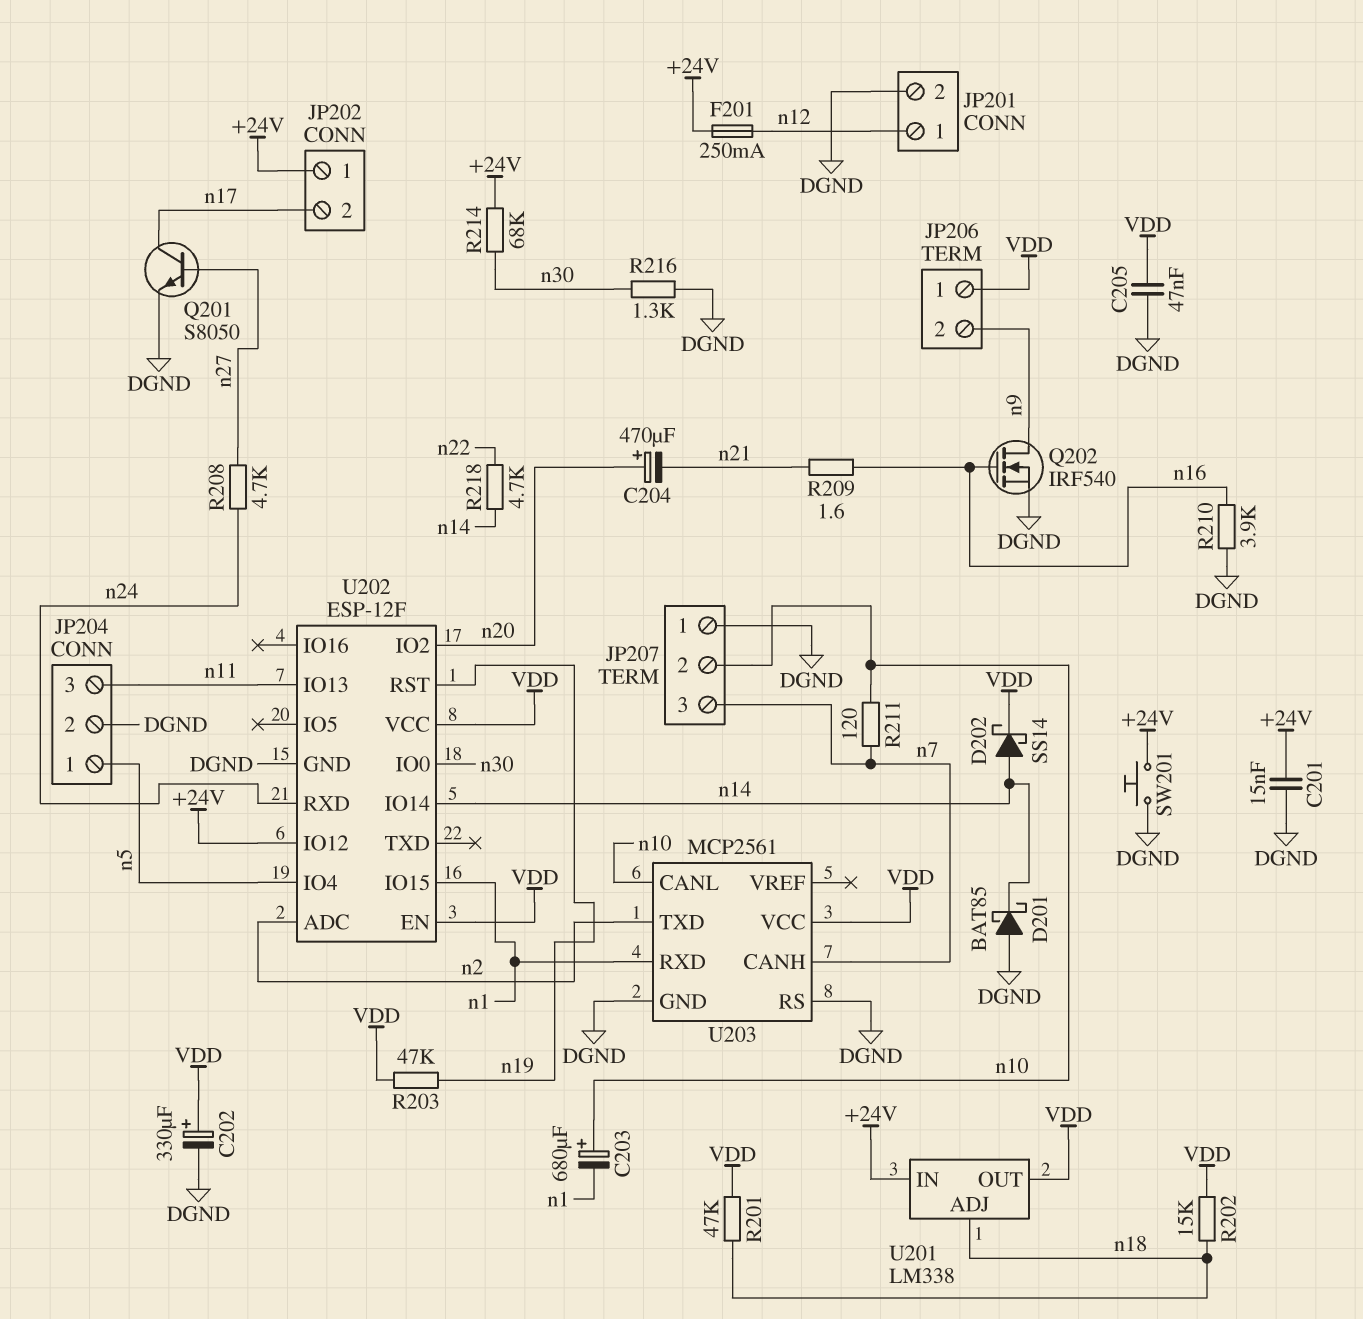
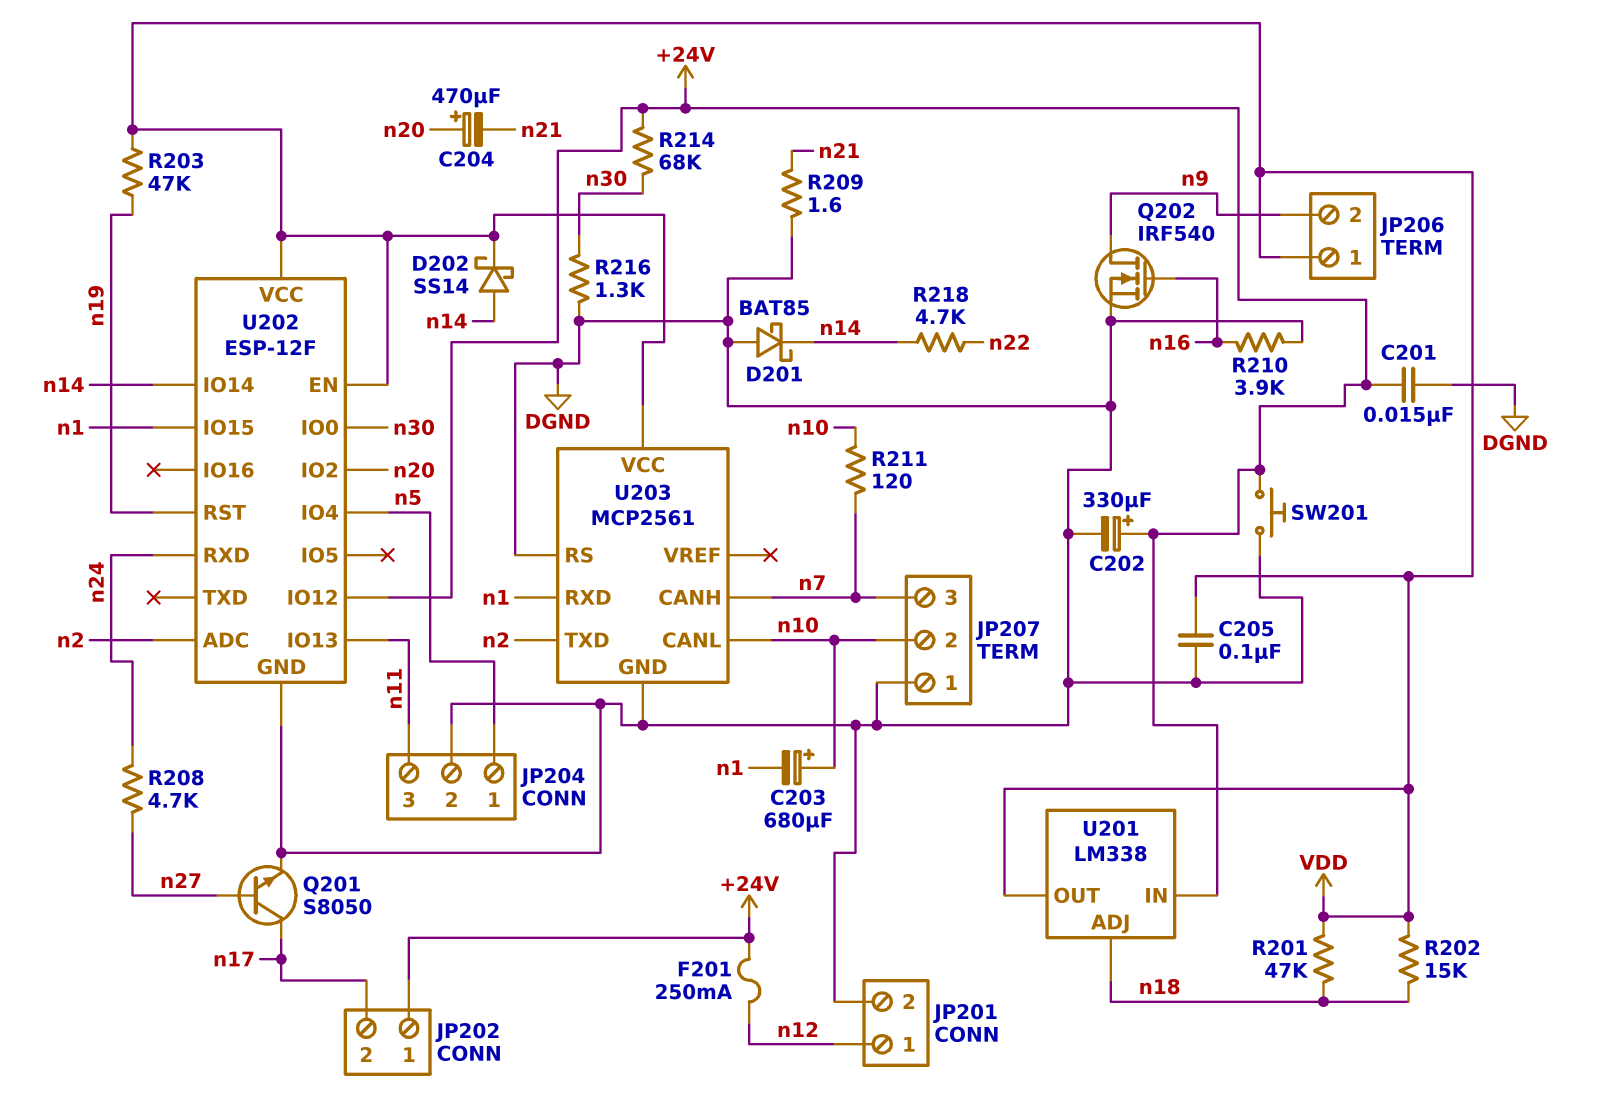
C202: 330uF (plus VDD, minus DGND) -> 330uF (plus +24V, minus DGND)
C205: 47nF (DGND, VDD) -> 100nF (DGND, VDD)
R209: 1.6 (n16, n21) -> 1.6 (DGND, n21)

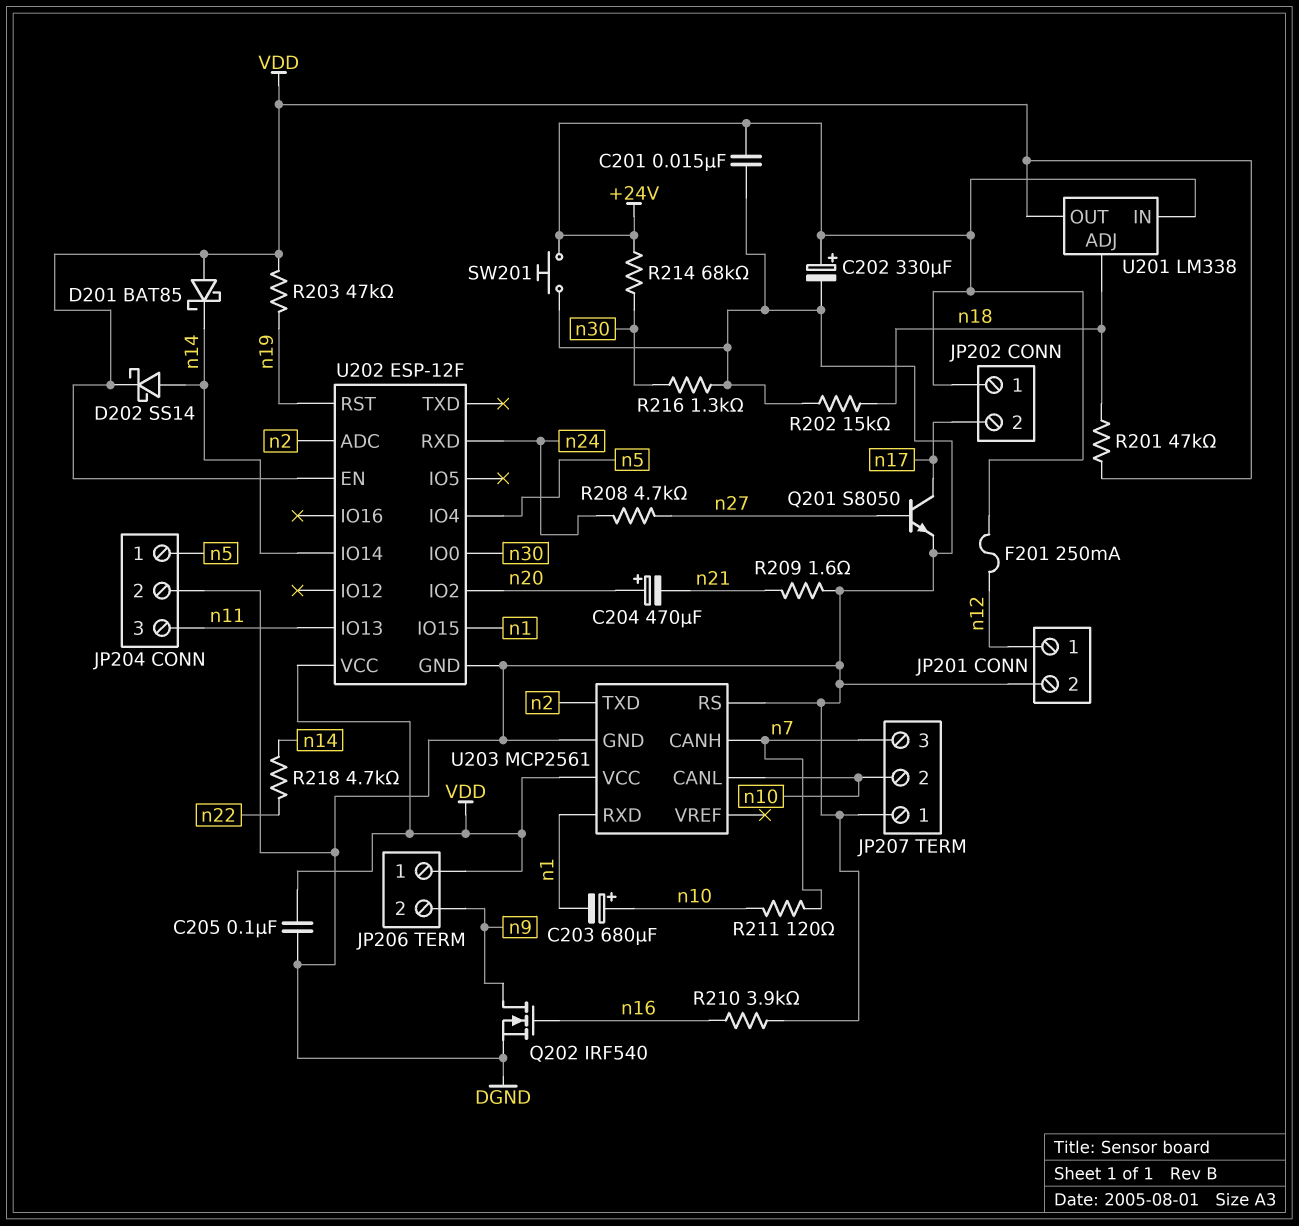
D201: schottky BAT85 (A DGND, K n14) -> schottky BAT85 (A VDD, K n14)
R202: 15k (VDD, n18) -> 15k (DGND, n18)
U202 pin IO12: +24V -> none

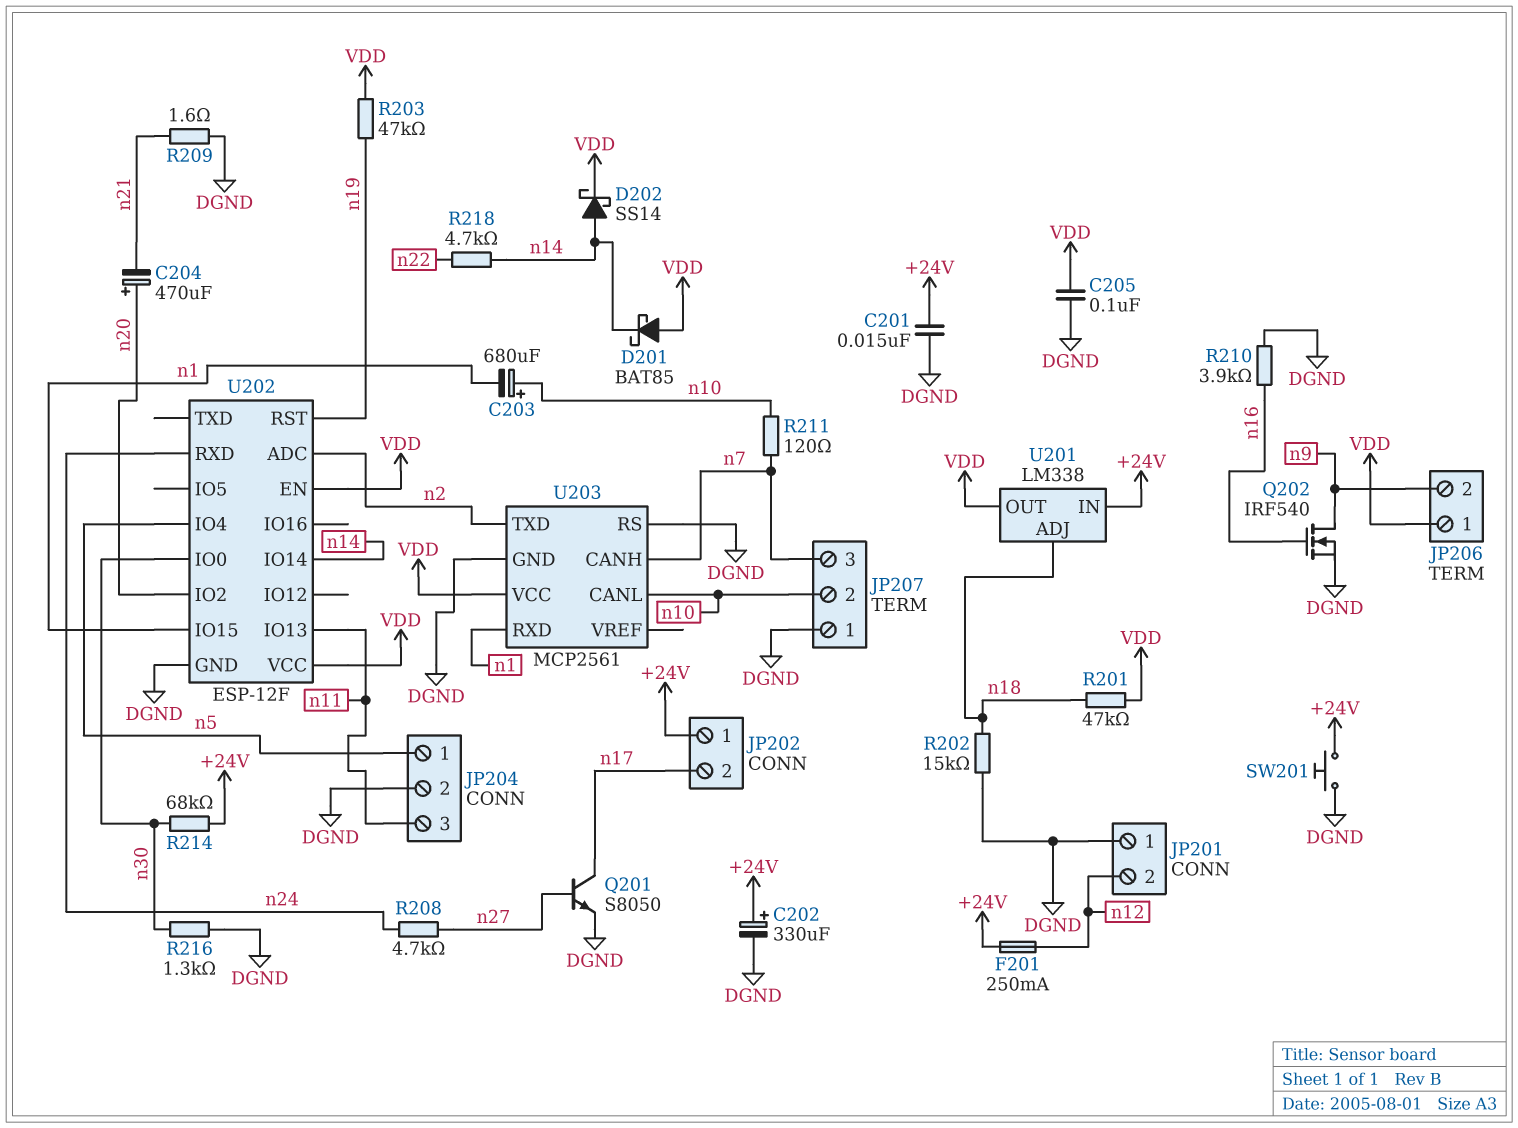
JP201 pin 1: n12 -> DGND
JP201 pin 2: DGND -> n12

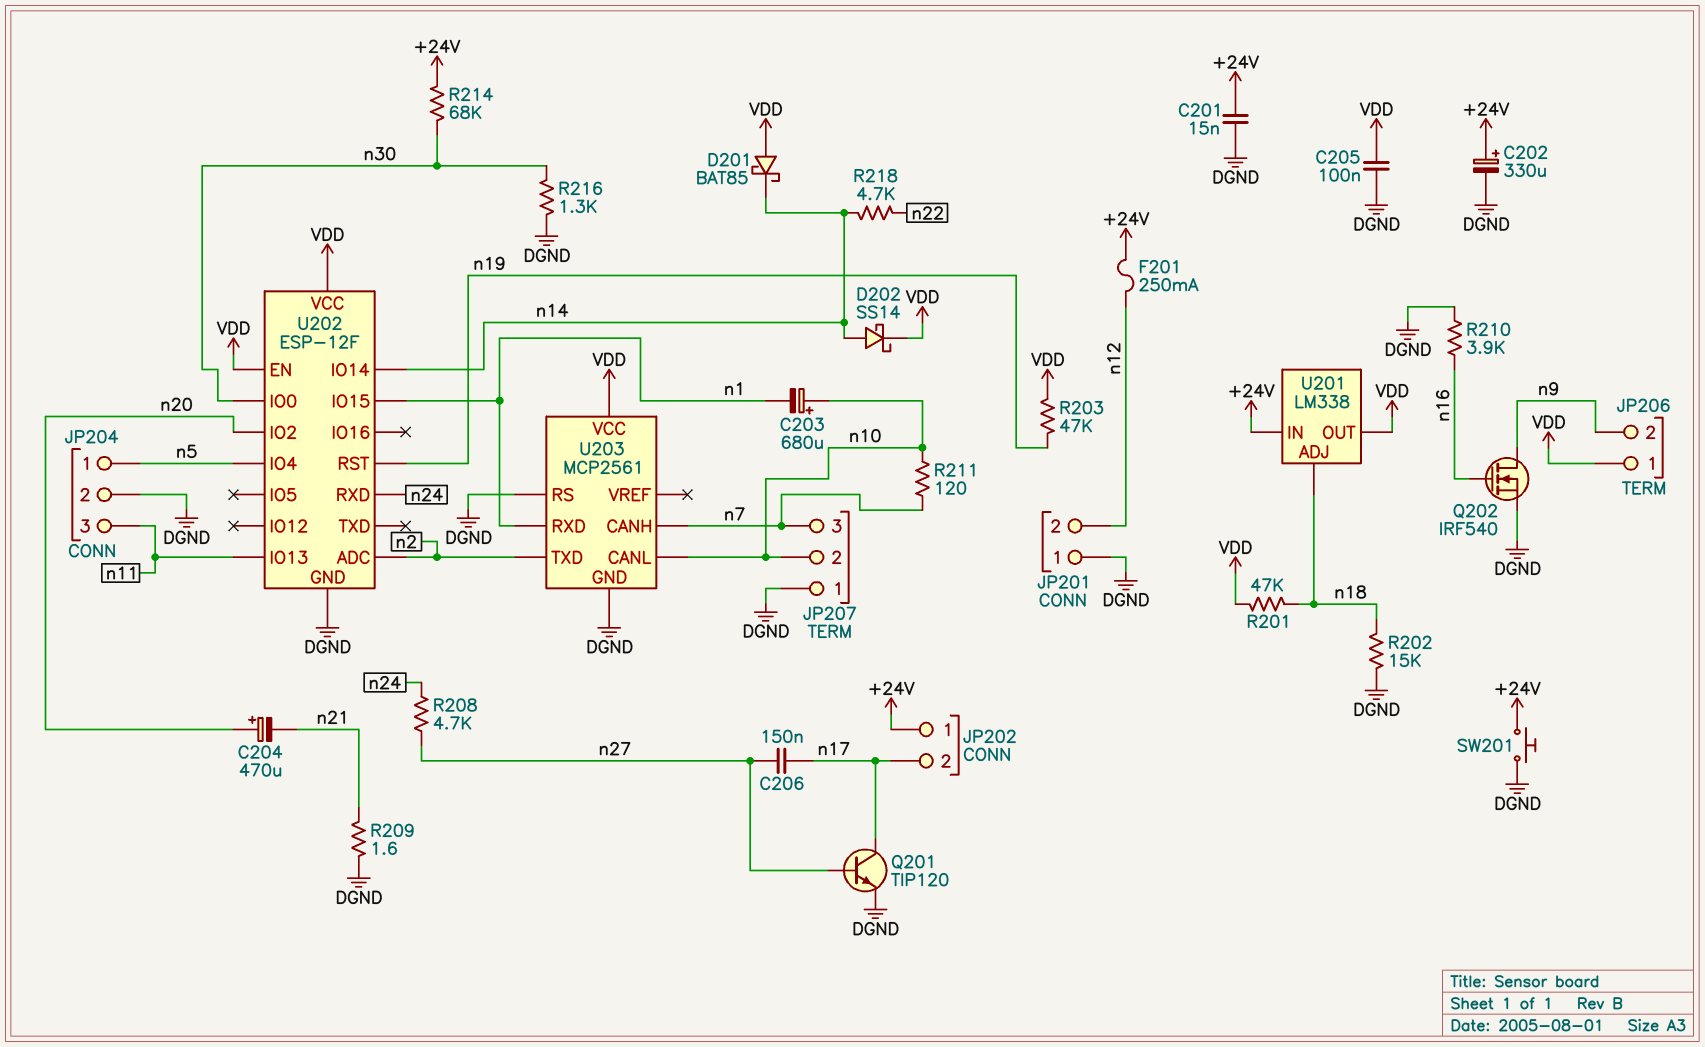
C206: none -> 150nF (n17, n27)
Q201: NPN S8050 (B n27, C n17, E DGND) -> NPN TIP120 (B n27, C n17, E DGND)

